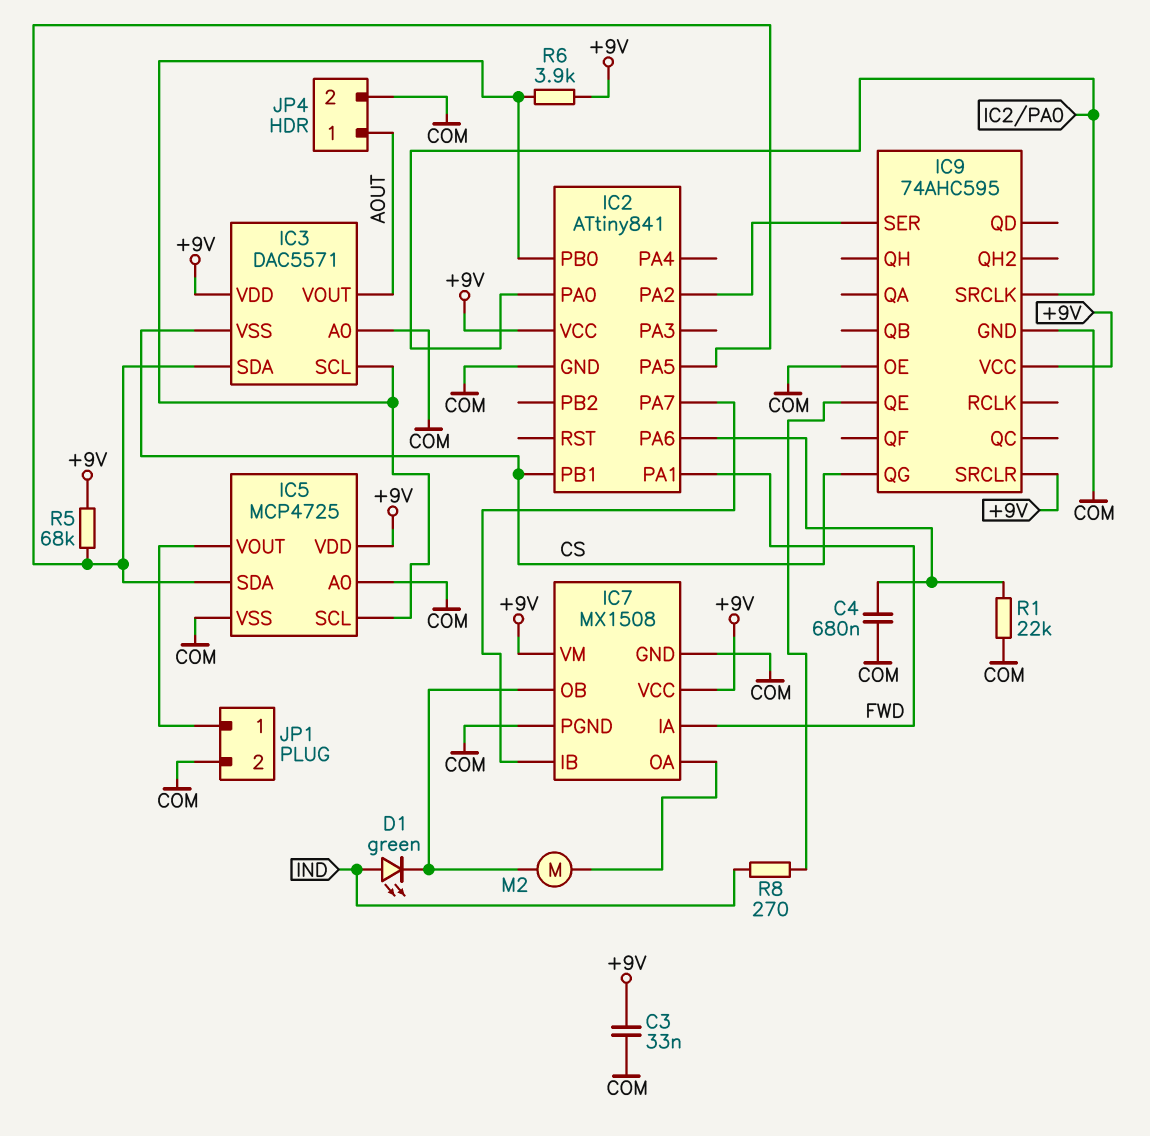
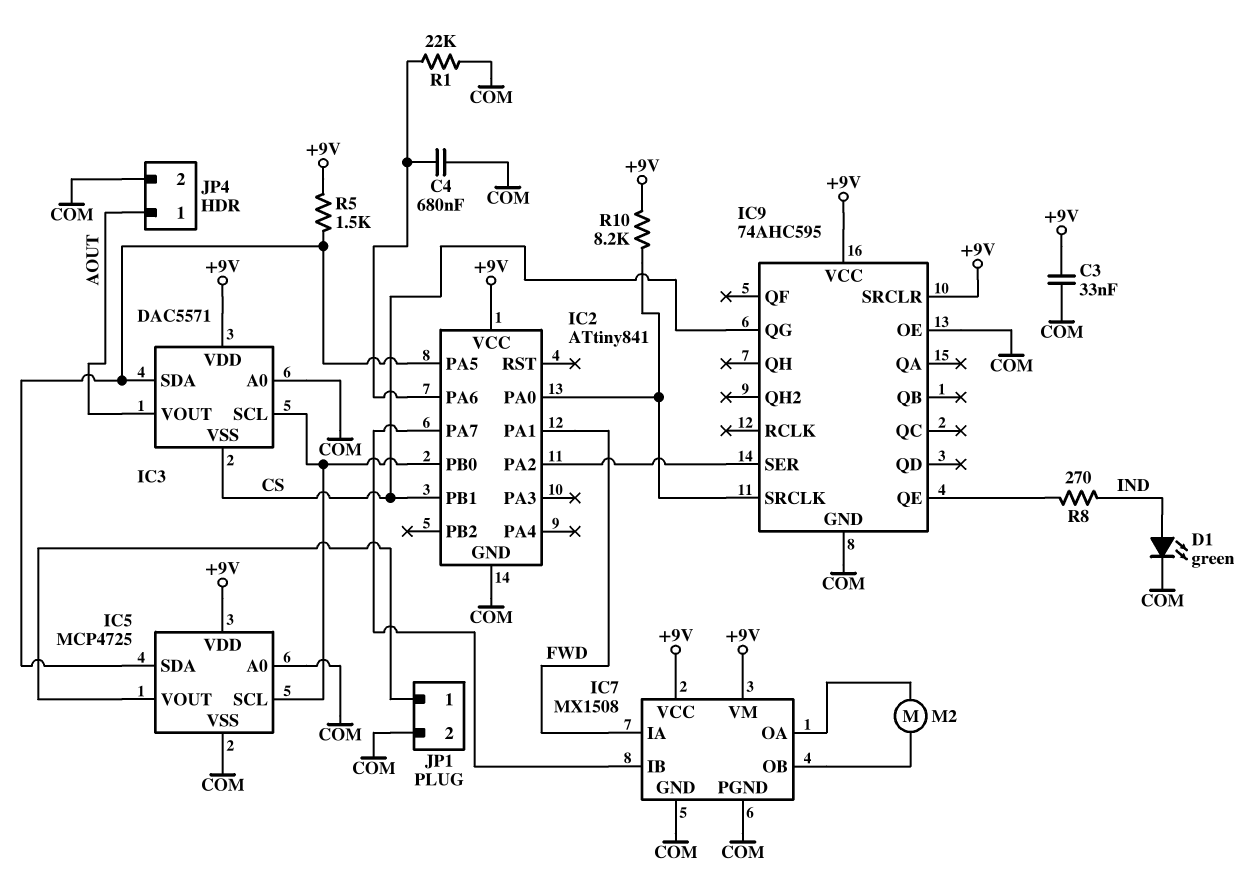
D1: LED green (A IND, K IC7/OB) -> LED green (A IND, K COM)
R5: 68k (+9V, IC2/PA5) -> 1.5k (+9V, IC2/PA5)
R6: 3.9k (+9V, IC2/PB0) -> none
R10: none -> 8.2k (+9V, IC2/PA0)

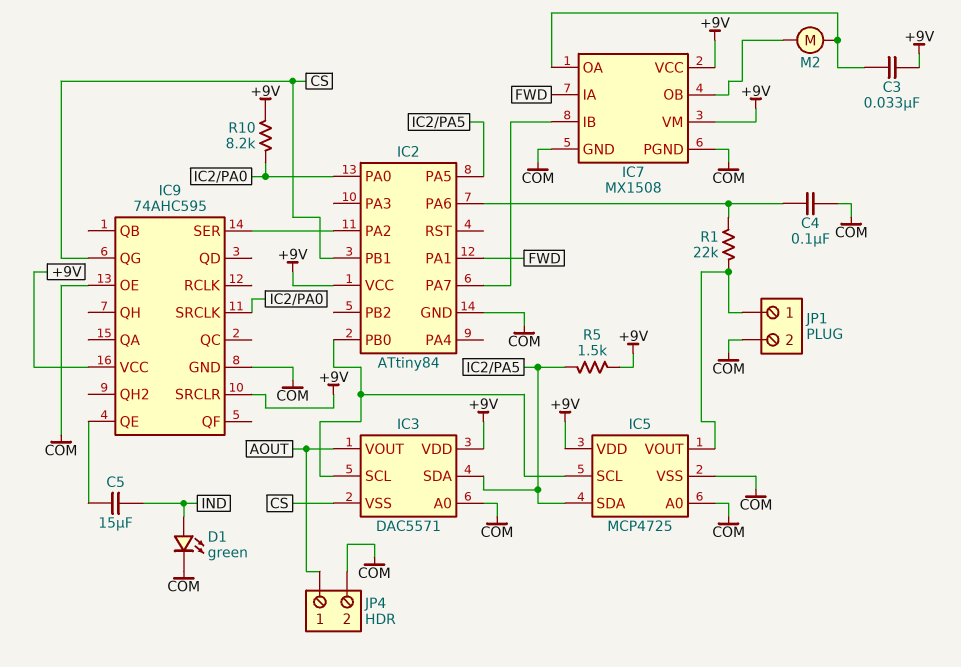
C3: 33nF (+9V, COM) -> 33nF (+9V, IC7/OA)
C4: 680nF (COM, IC2/PA6) -> 100nF (COM, IC2/PA6)
C5: none -> 15uF (IC9/QE, IND)
IC2: ATtiny841 -> ATtiny84
R1: 22k (COM, IC2/PA6) -> 22k (IC2/PA6, IC5/VOUT)
R8: 270 (IC9/QE, IND) -> none

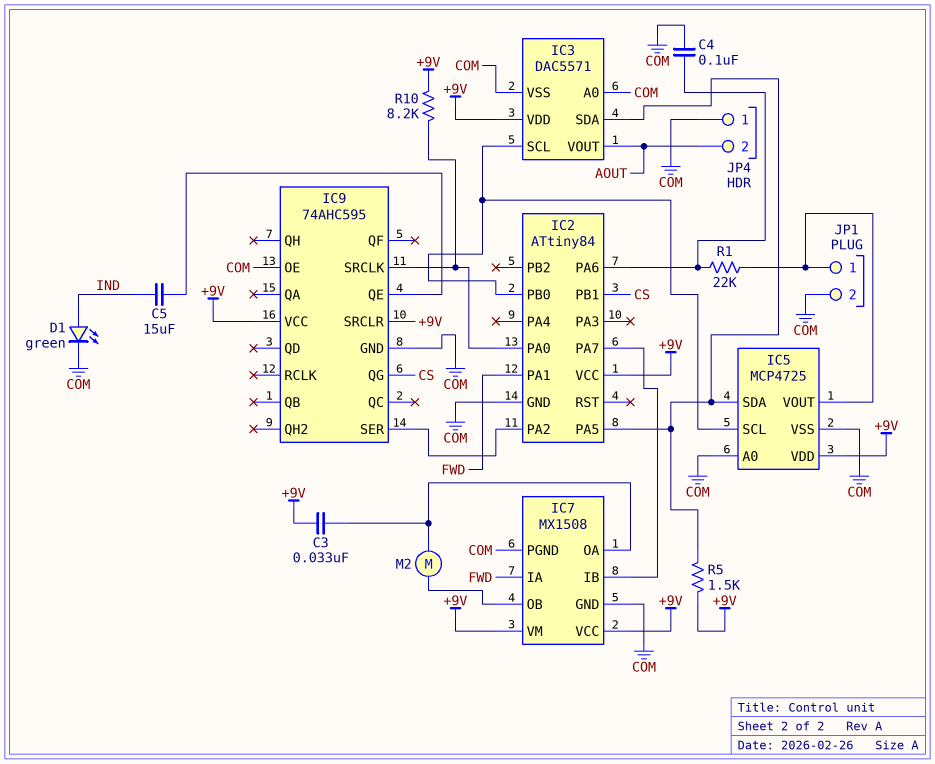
IC3 pin VSS: CS -> COM
JP4 pin 1: AOUT -> COM
JP4 pin 2: COM -> AOUT

